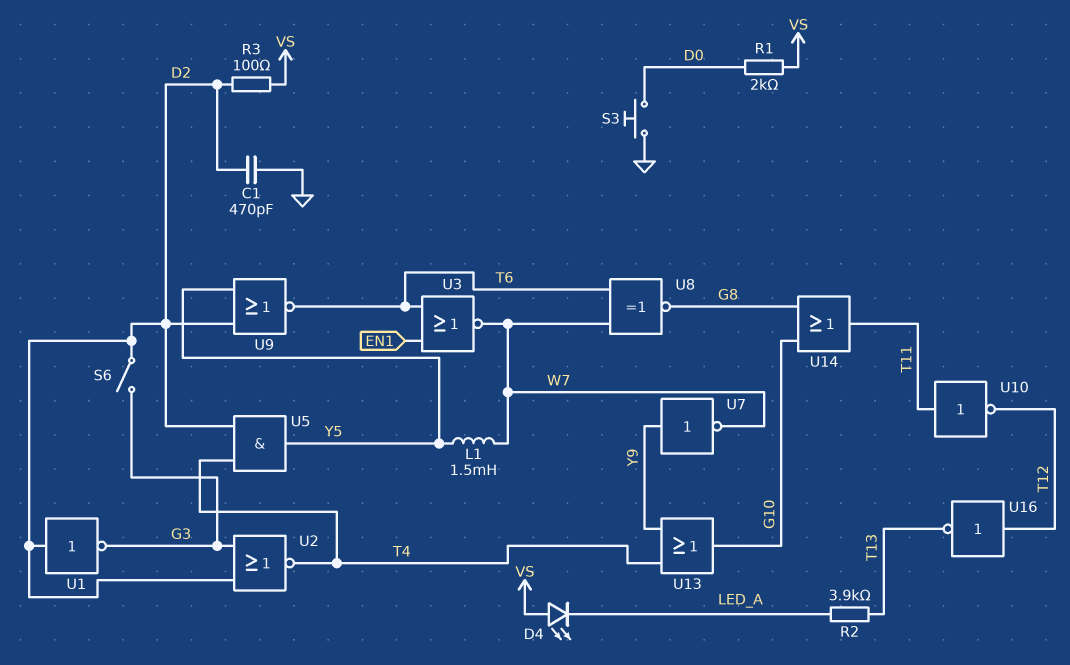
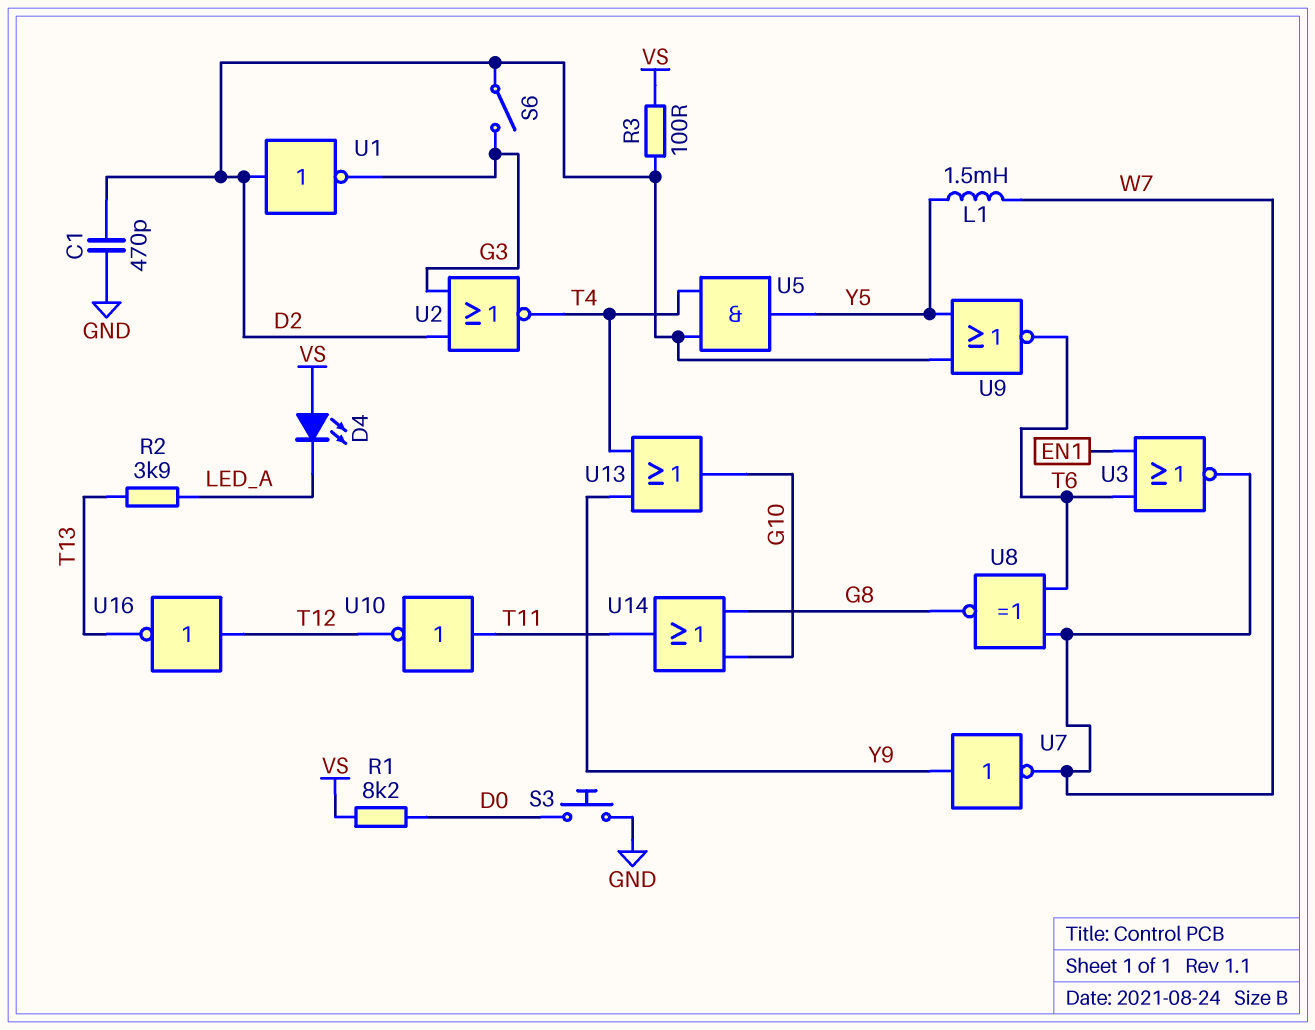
R1: 2k (D0, VS) -> 8.2k (D0, VS)

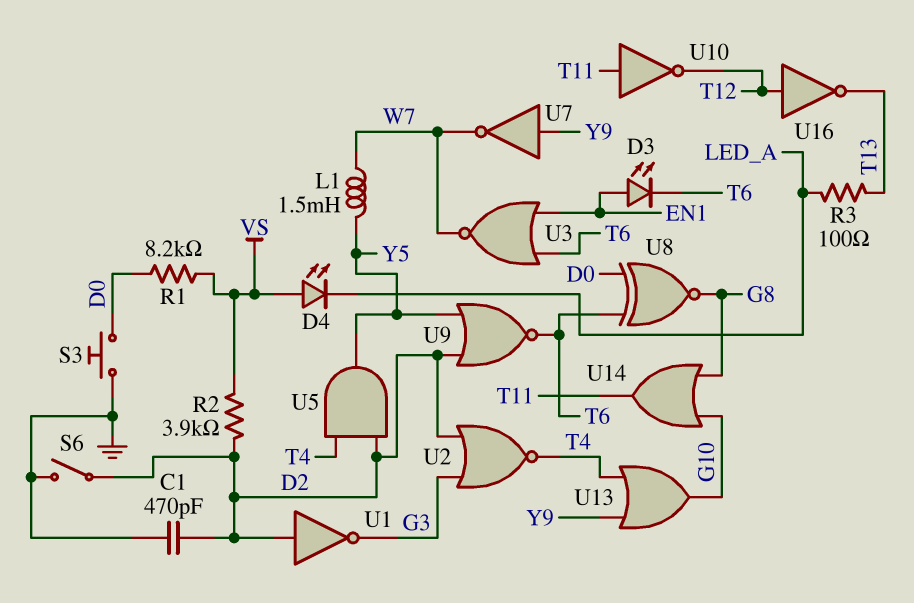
D3: none -> LED (A EN1, K T6)
R2: 3.9k (LED_A, T13) -> 3.9k (D2, VS)
R3: 100 (D2, VS) -> 100 (LED_A, T13)
S6: switch (D2, G3) -> switch (D2, GND)
U8: XNOR (in T6, in W7, out G8) -> XNOR (in D0, in T6, out G8)

